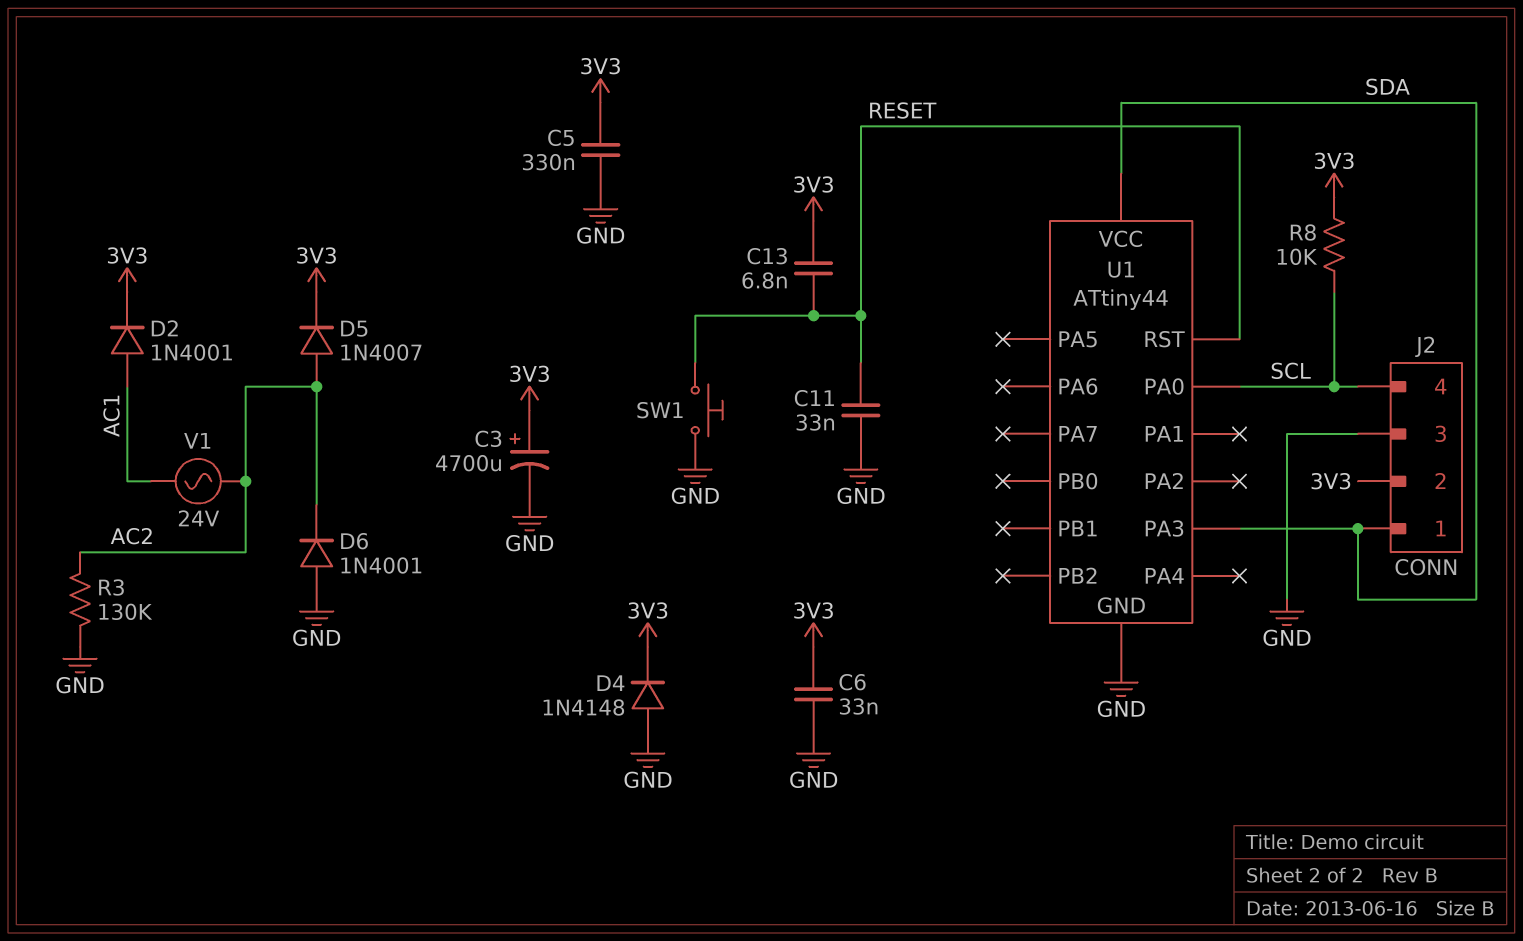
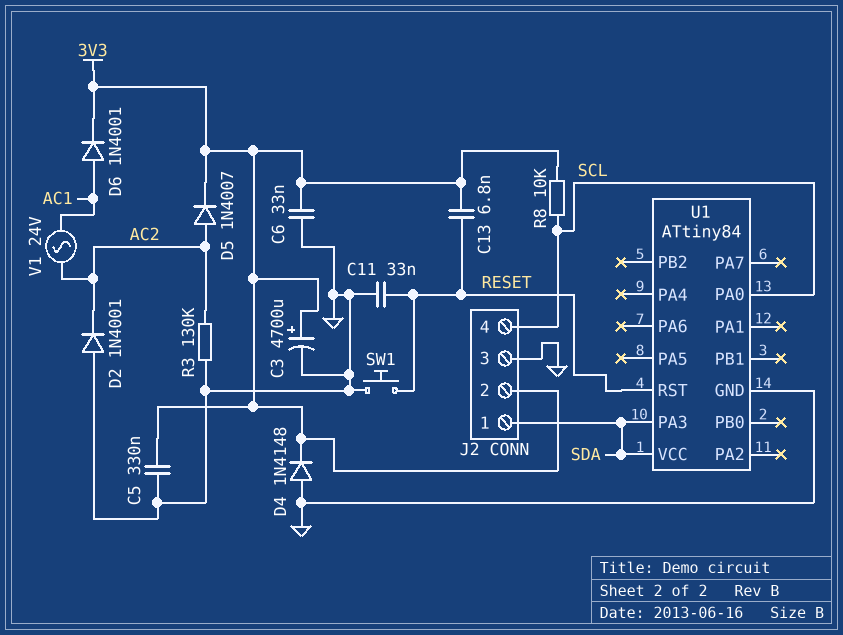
D2: diode 1N4001 (A AC1, K 3V3) -> diode 1N4001 (A GND, K AC2)
D6: diode 1N4001 (A GND, K AC2) -> diode 1N4001 (A AC1, K 3V3)
U1: ATtiny44 -> ATtiny84

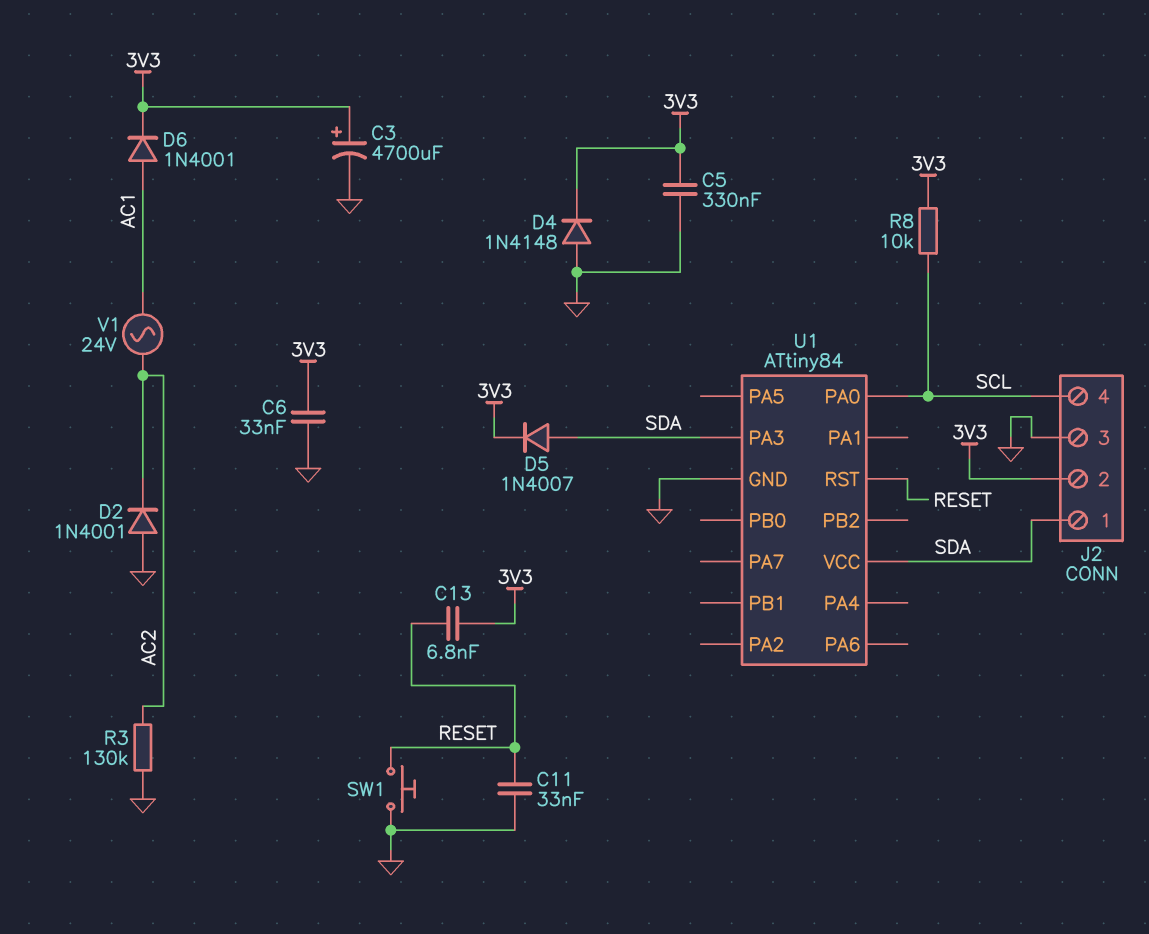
D5: diode 1N4007 (A AC2, K 3V3) -> diode 1N4007 (A SDA, K 3V3)

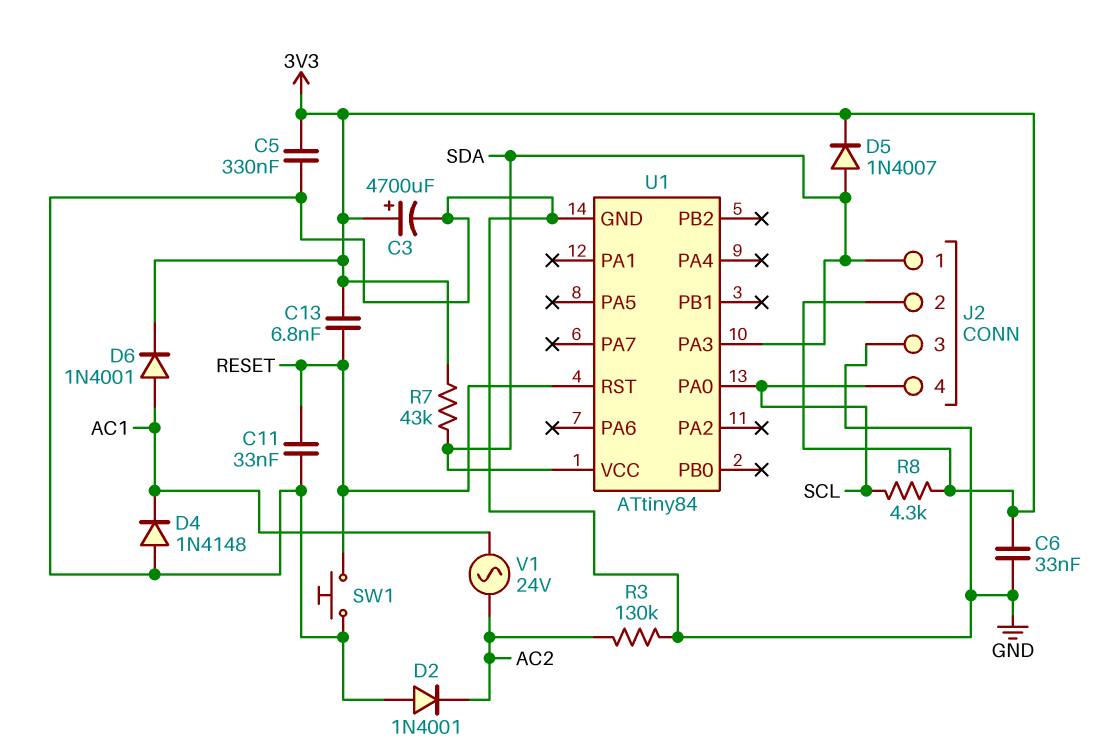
D4: diode 1N4148 (A GND, K 3V3) -> diode 1N4148 (A GND, K AC1)
R7: none -> 43k (3V3, SDA)
R8: 10k (3V3, SCL) -> 4.3k (3V3, SCL)

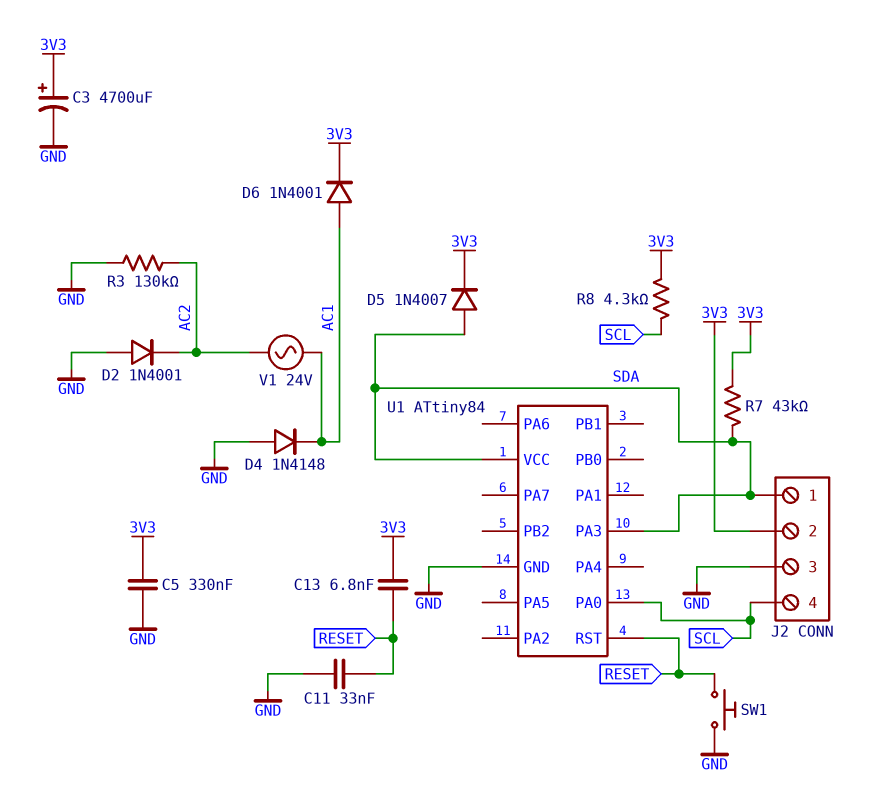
C6: 33nF (3V3, GND) -> none

